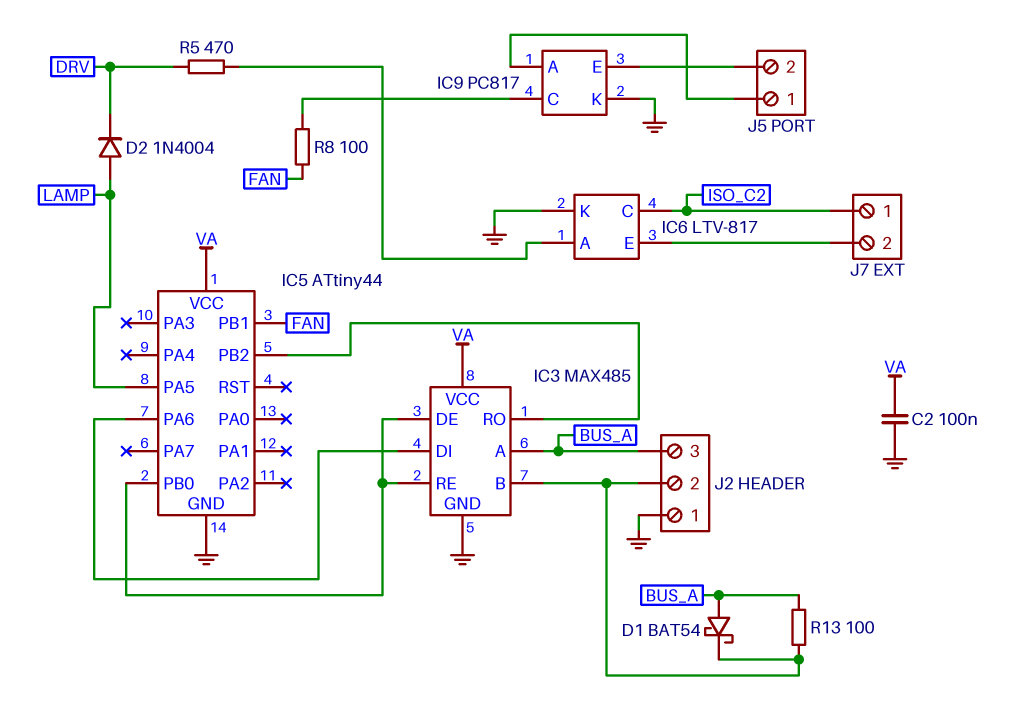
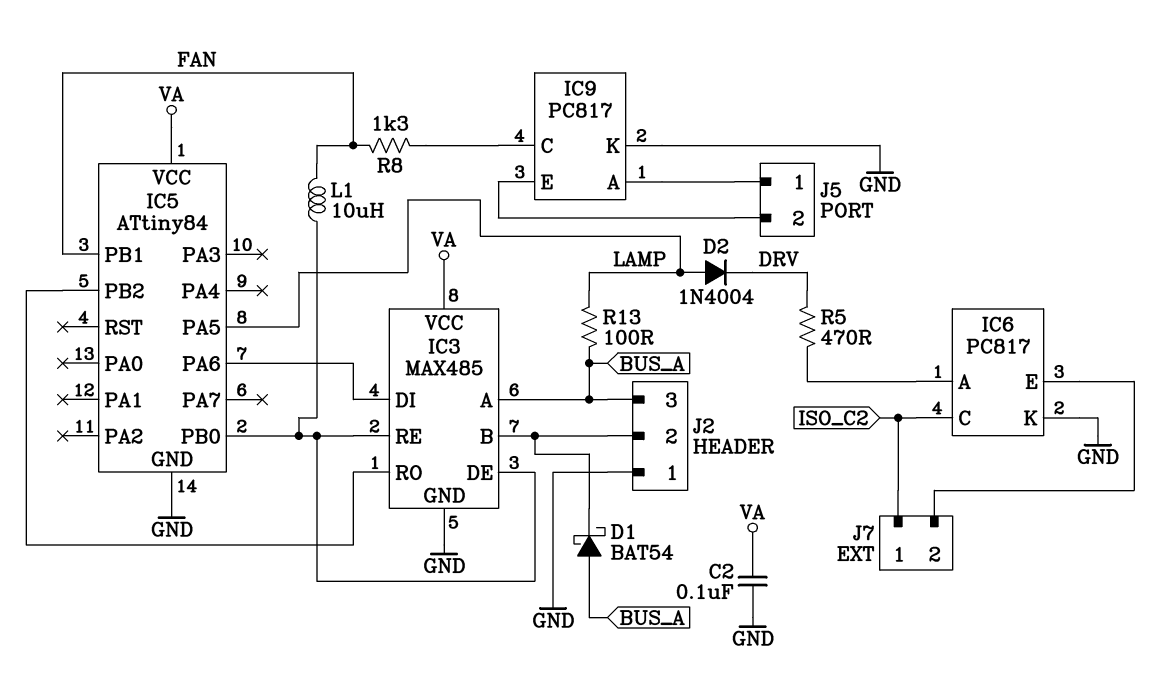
IC5: ATtiny44 -> ATtiny84
IC6: LTV-817 -> PC817
L1: none -> 10uH (FAN, IC3/DE)
R8: 100 (FAN, IC9/C) -> 1.3k (FAN, IC9/C)
R13: 100 (BUS_A, IC3/B) -> 100 (BUS_A, LAMP)

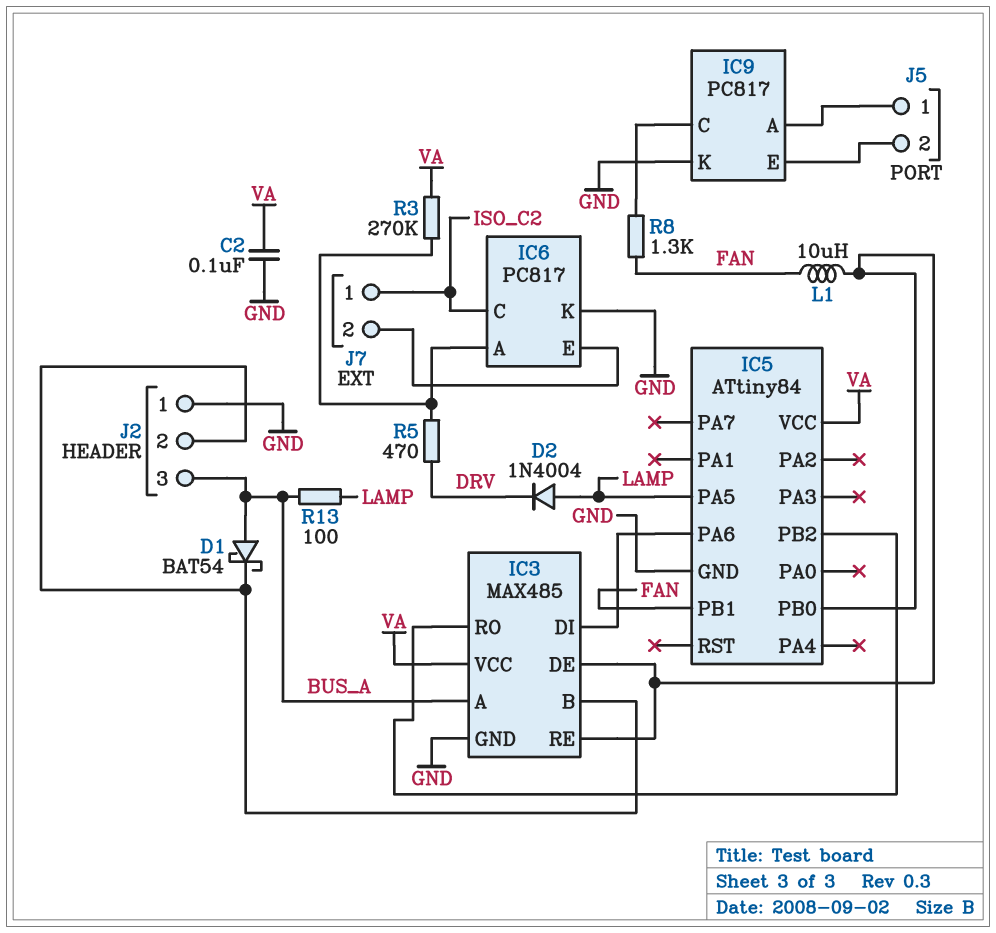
R3: none -> 270k (IC6/A, VA)

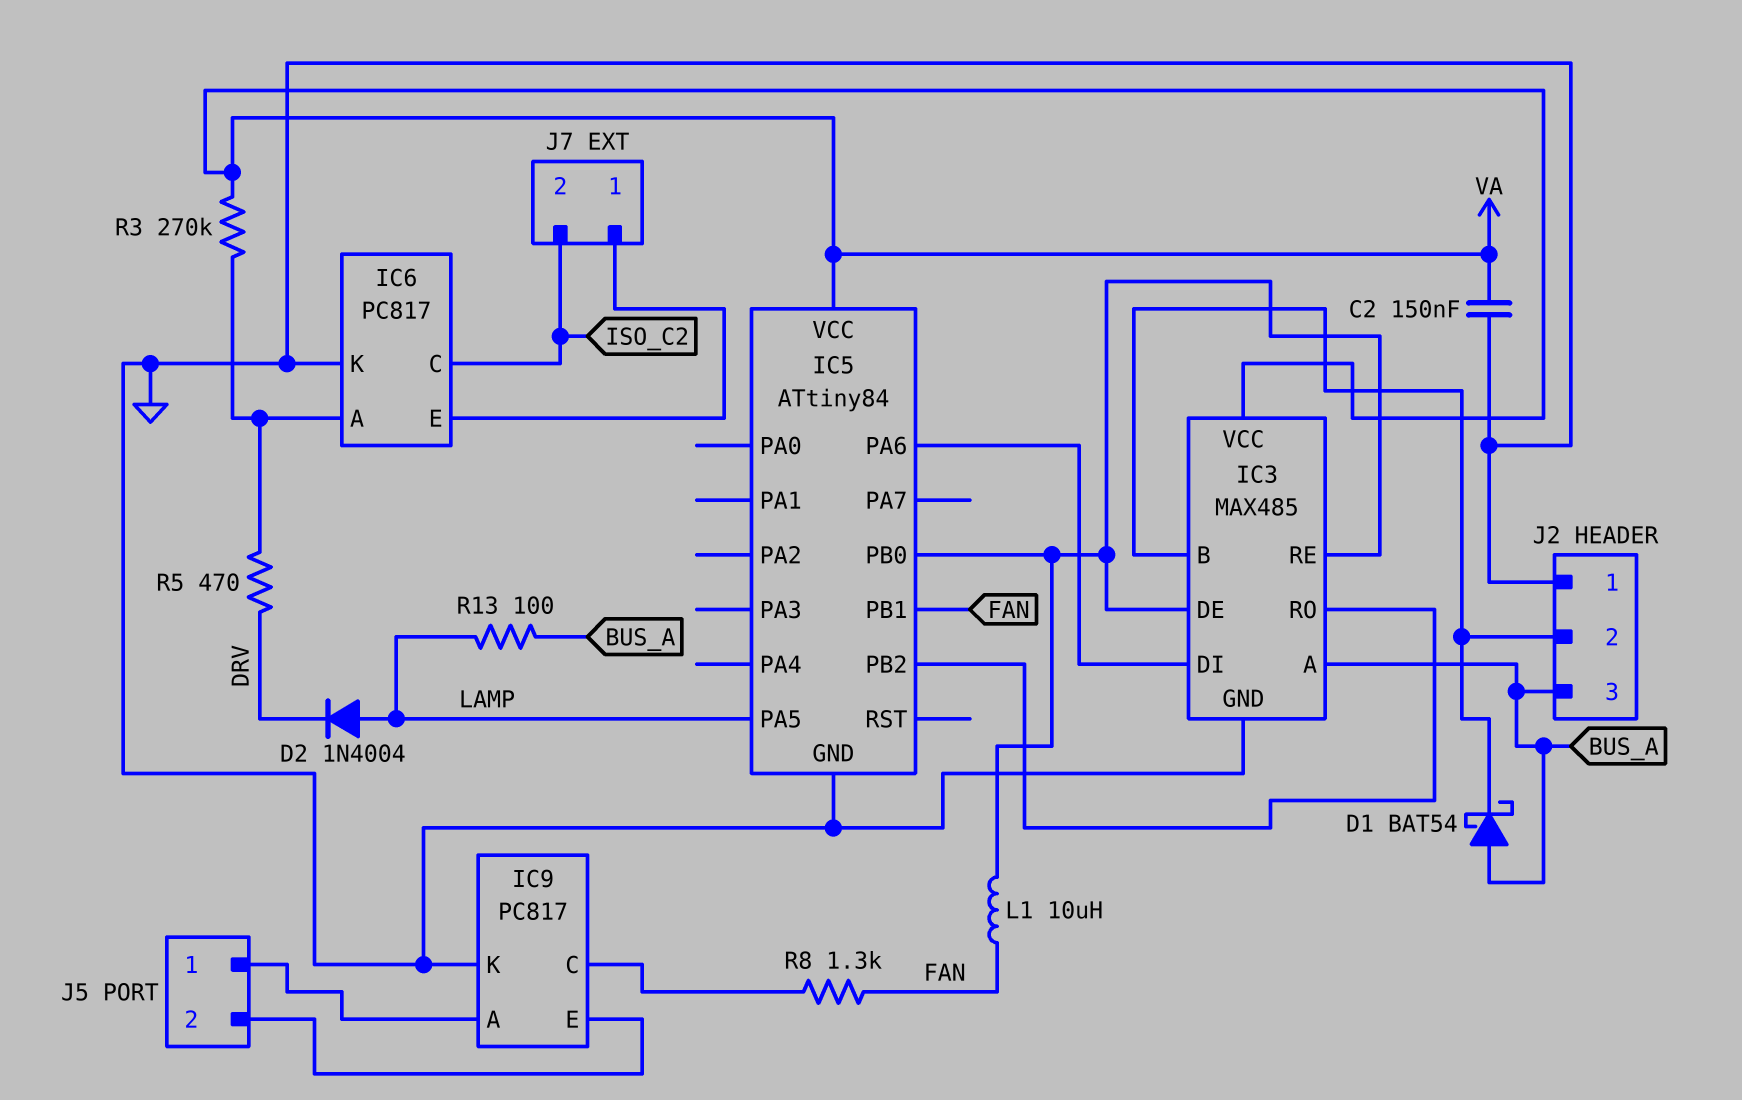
C2: 100nF (GND, VA) -> 150nF (GND, VA)
J7 pin 1: ISO_C2 -> IC6/E
J7 pin 2: IC6/E -> ISO_C2

